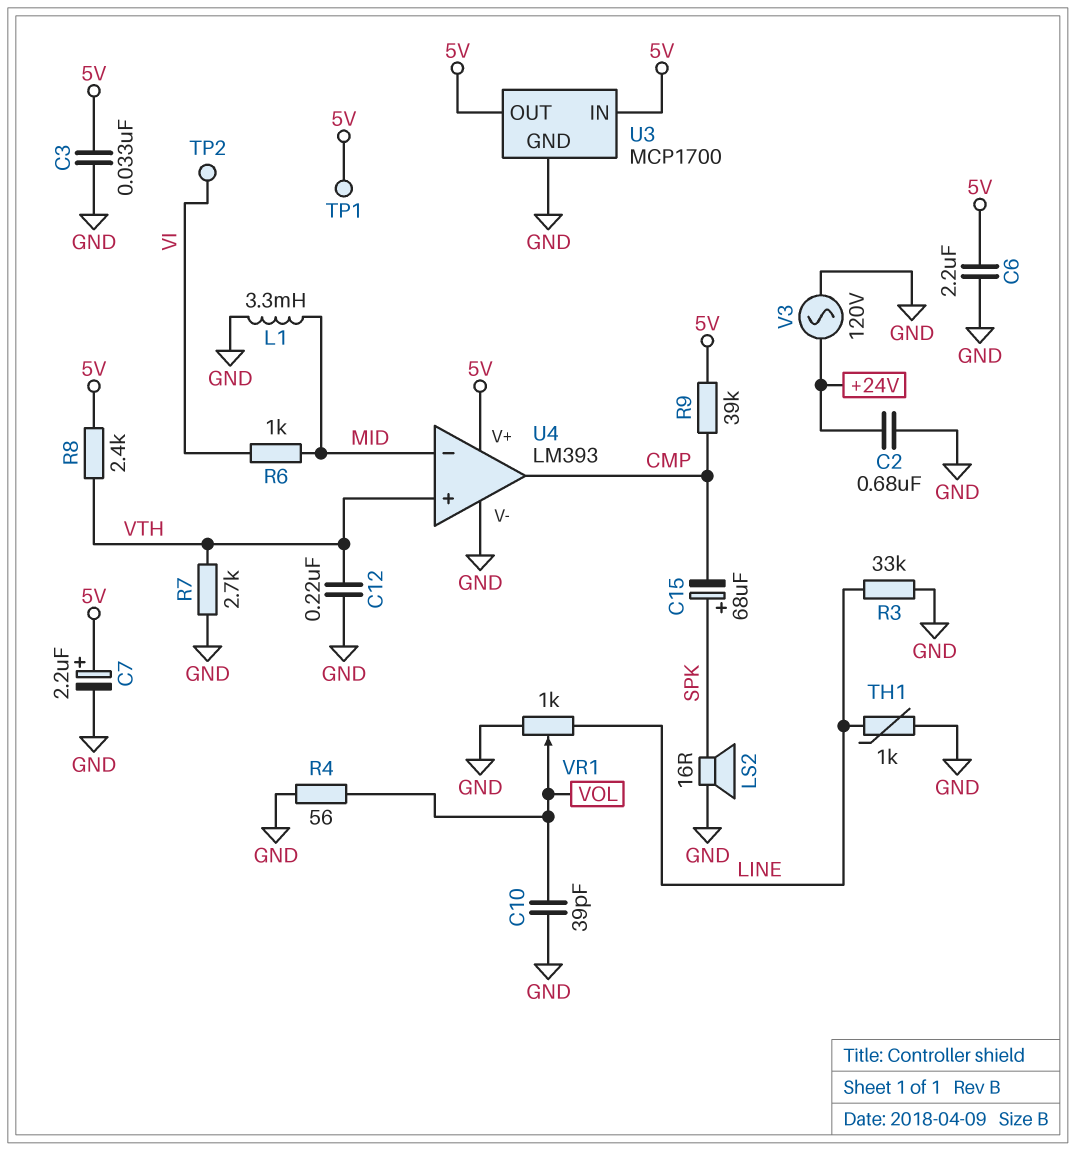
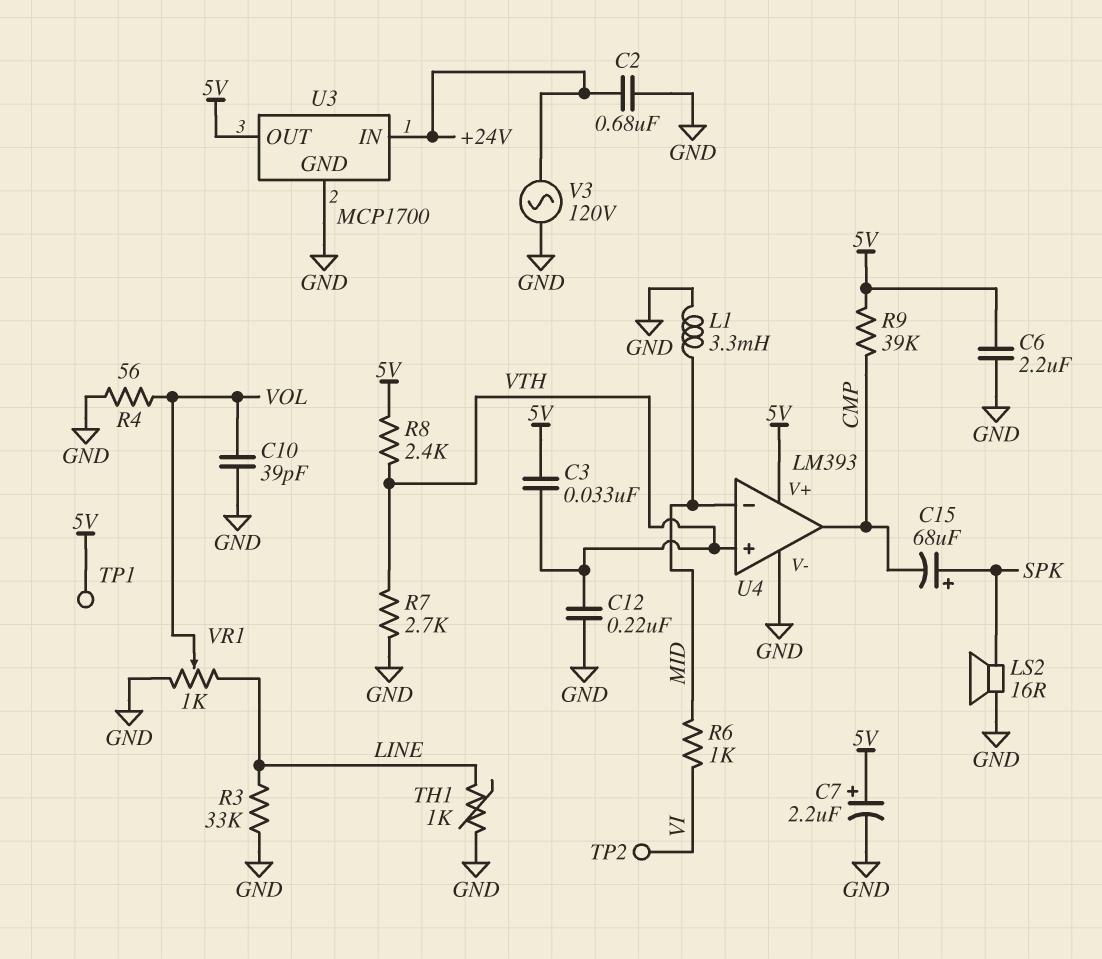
C3: 33nF (5V, GND) -> 33nF (5V, VTH)
U3 pin IN: 5V -> +24V

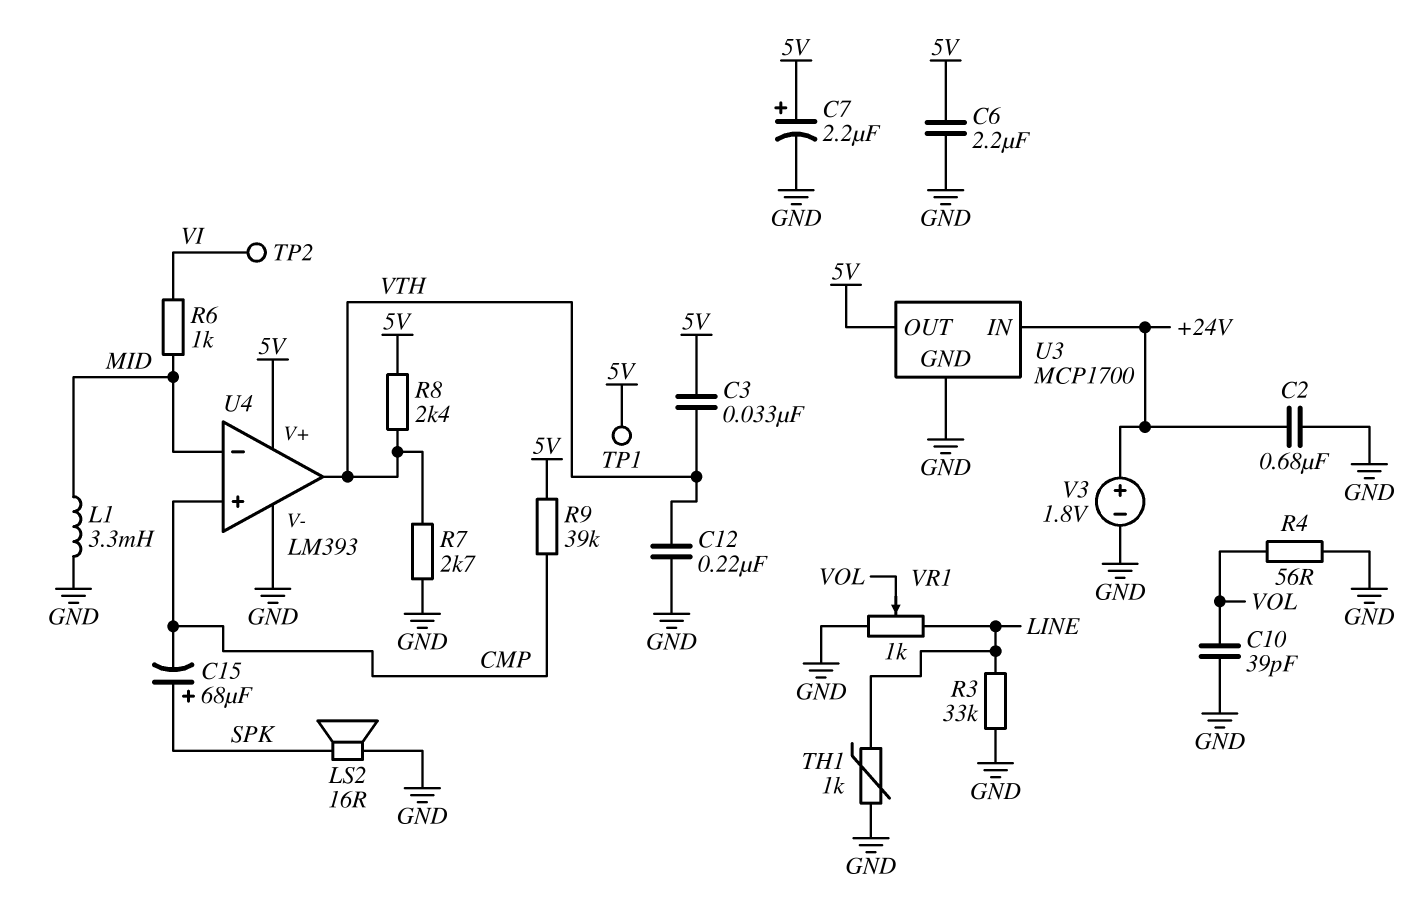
U4 pin in+: VTH -> CMP
U4 pin out: CMP -> VTH
V3: AC 120V (+24V, GND) -> 1.8V (plus +24V, minus GND)

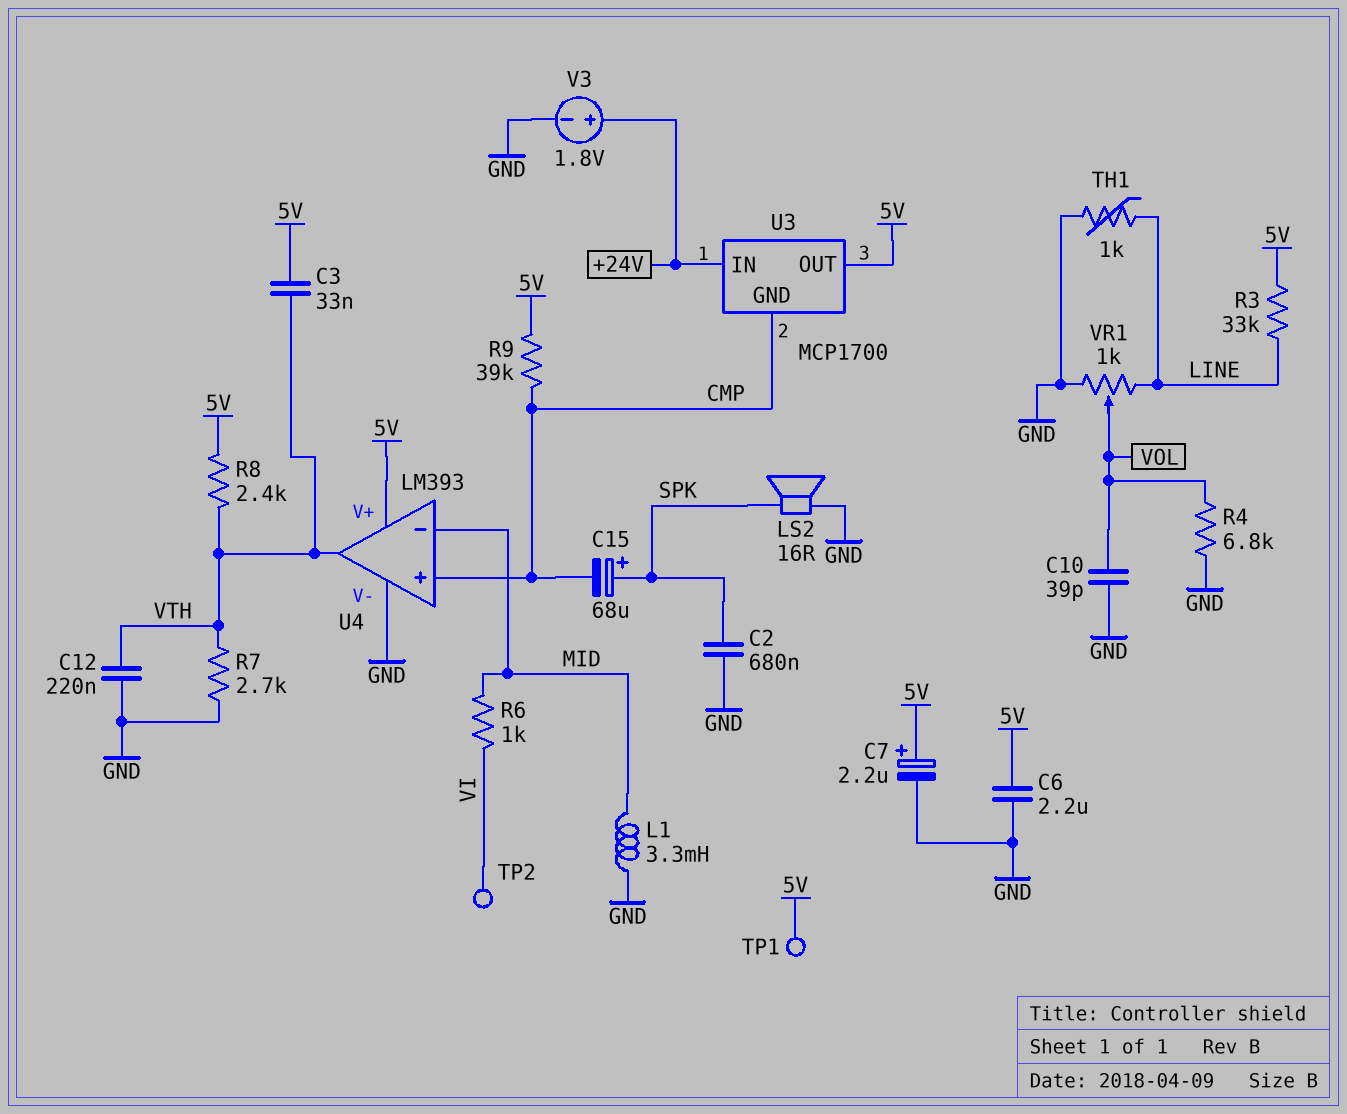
C2: 680nF (+24V, GND) -> 680nF (GND, SPK)
R3: 33k (GND, LINE) -> 33k (5V, LINE)
R4: 56 (GND, VOL) -> 6.8k (GND, VOL)
U3 pin GND: GND -> CMP

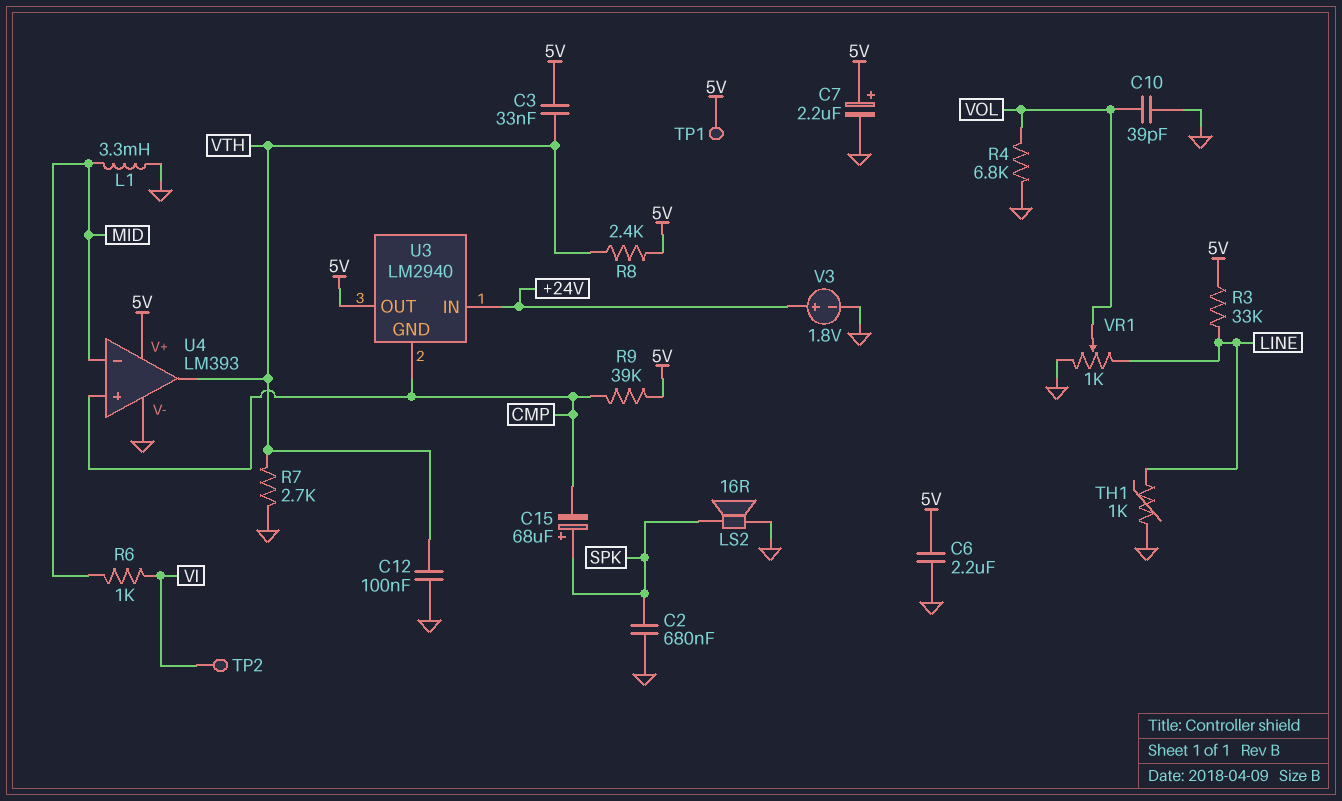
C12: 220nF (GND, VTH) -> 100nF (GND, VTH)
U3: MCP1700 -> LM2940

